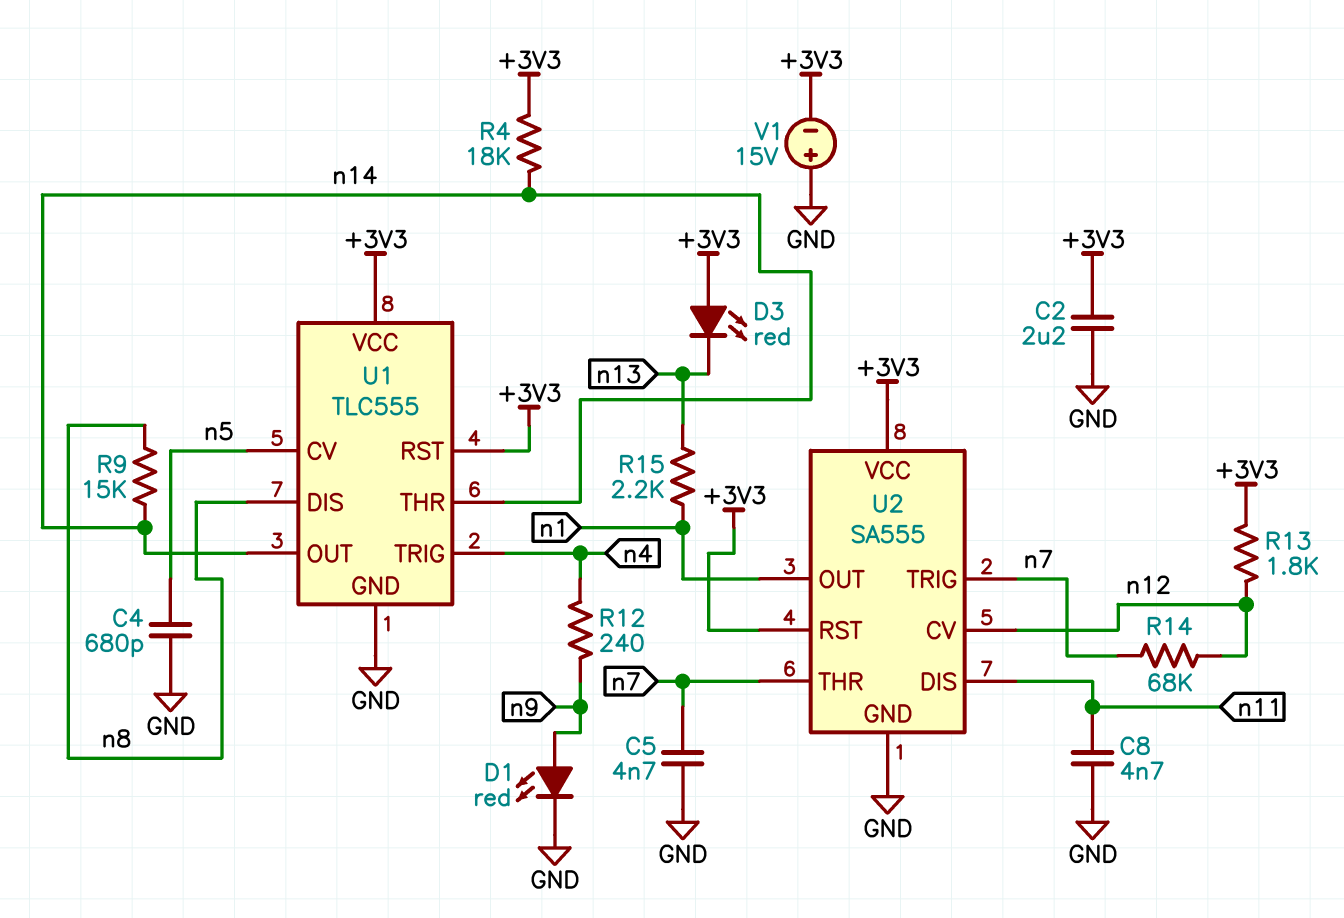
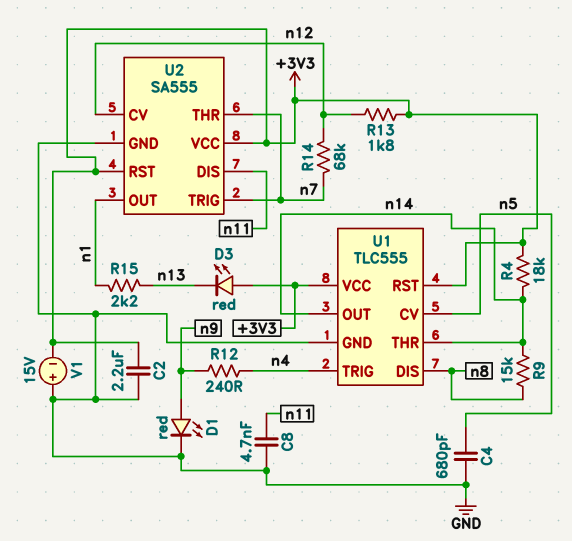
C5: 4.7nF (GND, n7) -> none

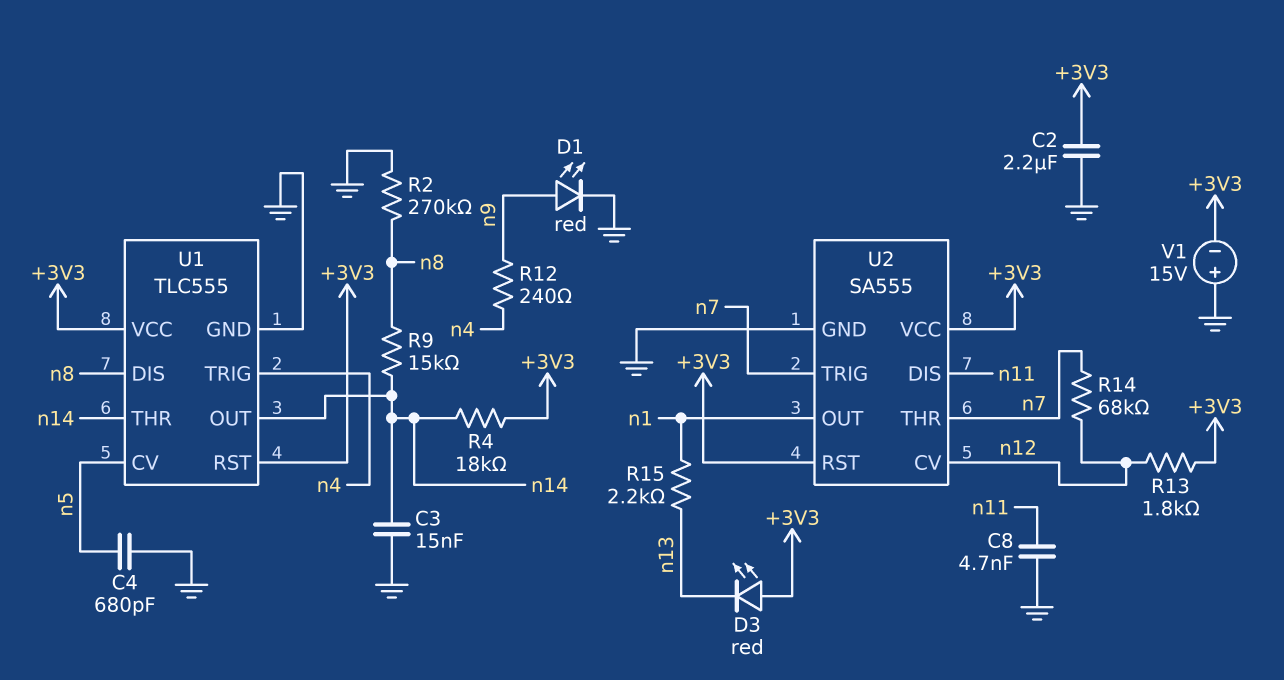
C3: none -> 15nF (GND, n14)
R2: none -> 270k (GND, n8)

